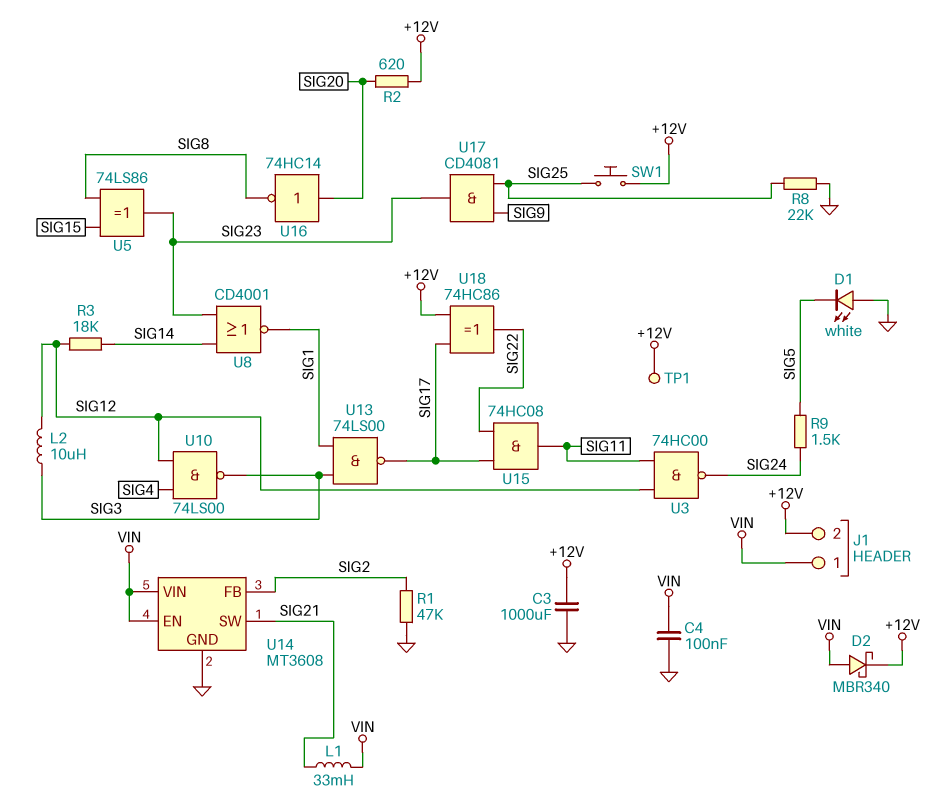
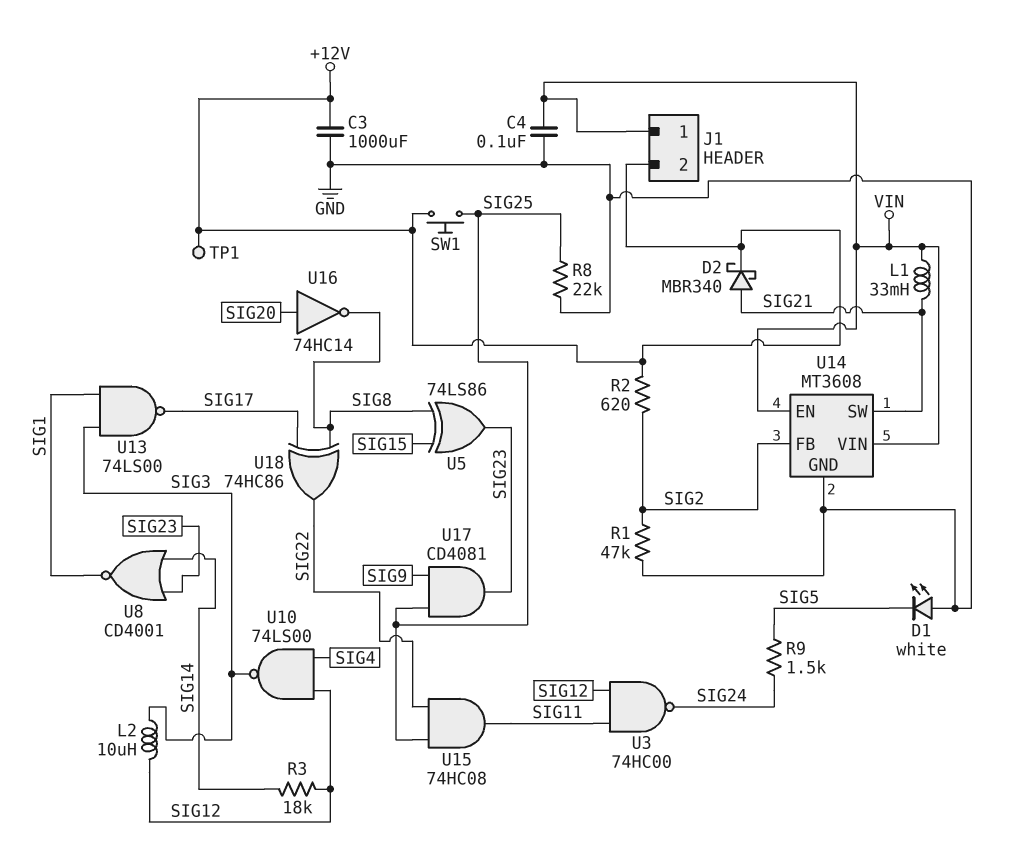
D2: schottky MBR340 (A VIN, K +12V) -> schottky MBR340 (A SIG21, K +12V)
R2: 620 (+12V, SIG20) -> 620 (+12V, SIG2)
U15: AND 74HC08 (in SIG17, in SIG22, out SIG11) -> AND 74HC08 (in SIG22, in SIG25, out SIG11)
U18: XOR 74HC86 (in +12V, in SIG17, out SIG22) -> XOR 74HC86 (in SIG8, in SIG17, out SIG22)

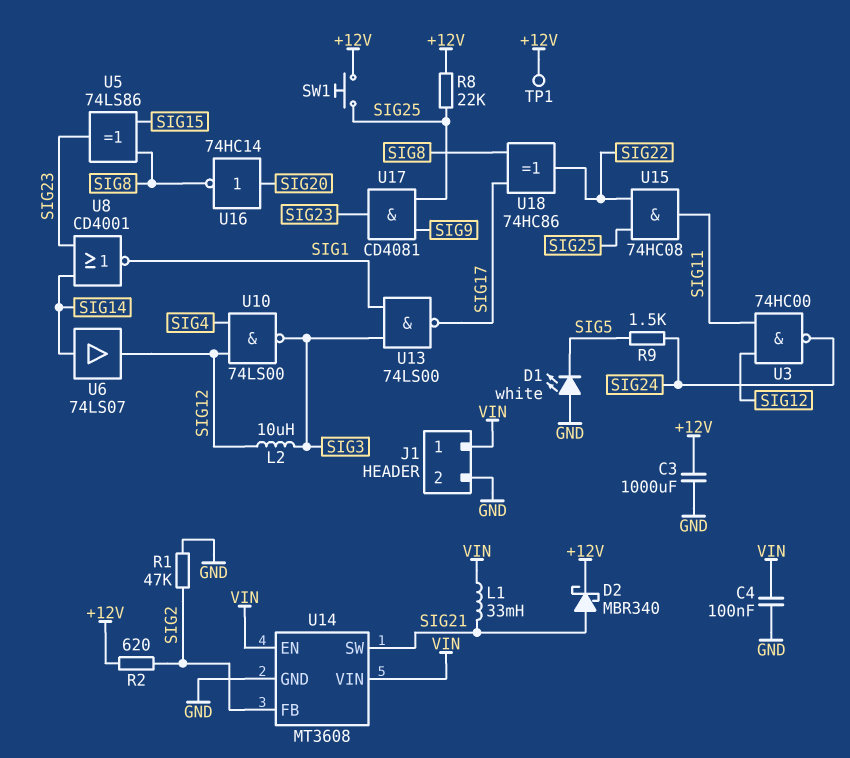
J1 pin 2: +12V -> GND
R3: 18k (SIG12, SIG14) -> none
R8: 22k (GND, SIG25) -> 22k (+12V, SIG25)
U6: none -> buffer 74LS07 (in SIG14, out SIG12)

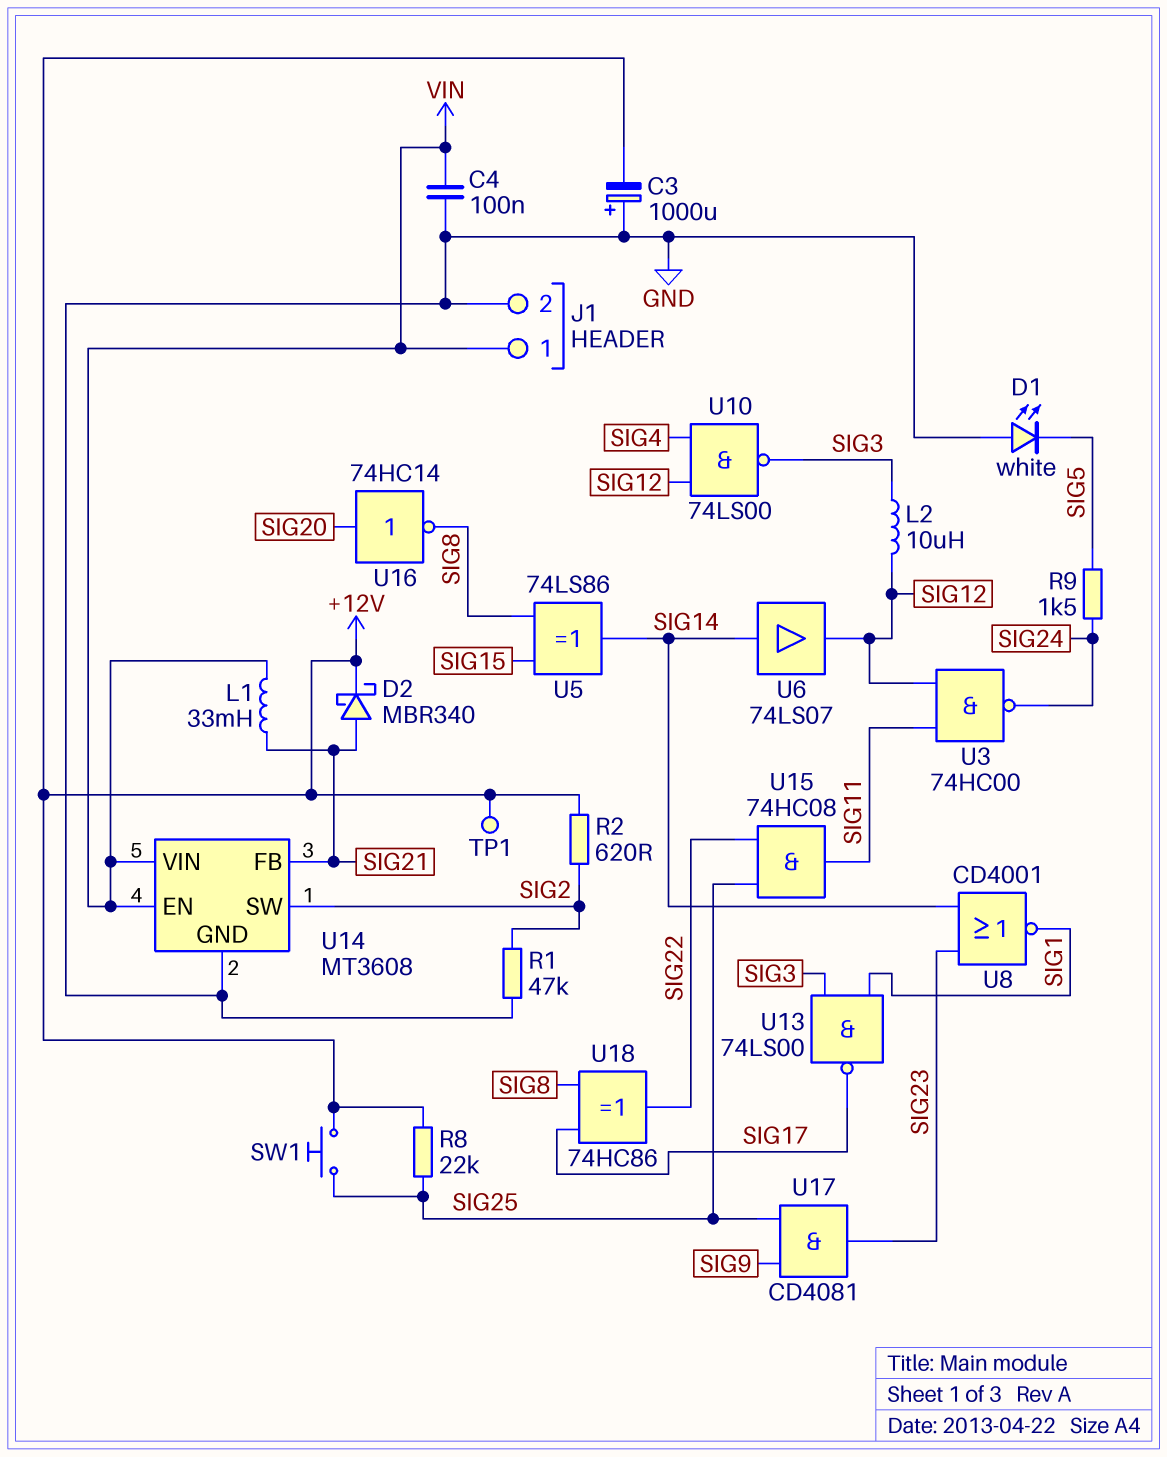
C3: 1000uF (+12V, GND) -> 1000uF (plus GND, minus +12V)
U5: XOR 74LS86 (in SIG8, in SIG15, out SIG23) -> XOR 74LS86 (in SIG8, in SIG15, out SIG14)
U14 pin FB: SIG2 -> SIG21
U14 pin SW: SIG21 -> SIG2

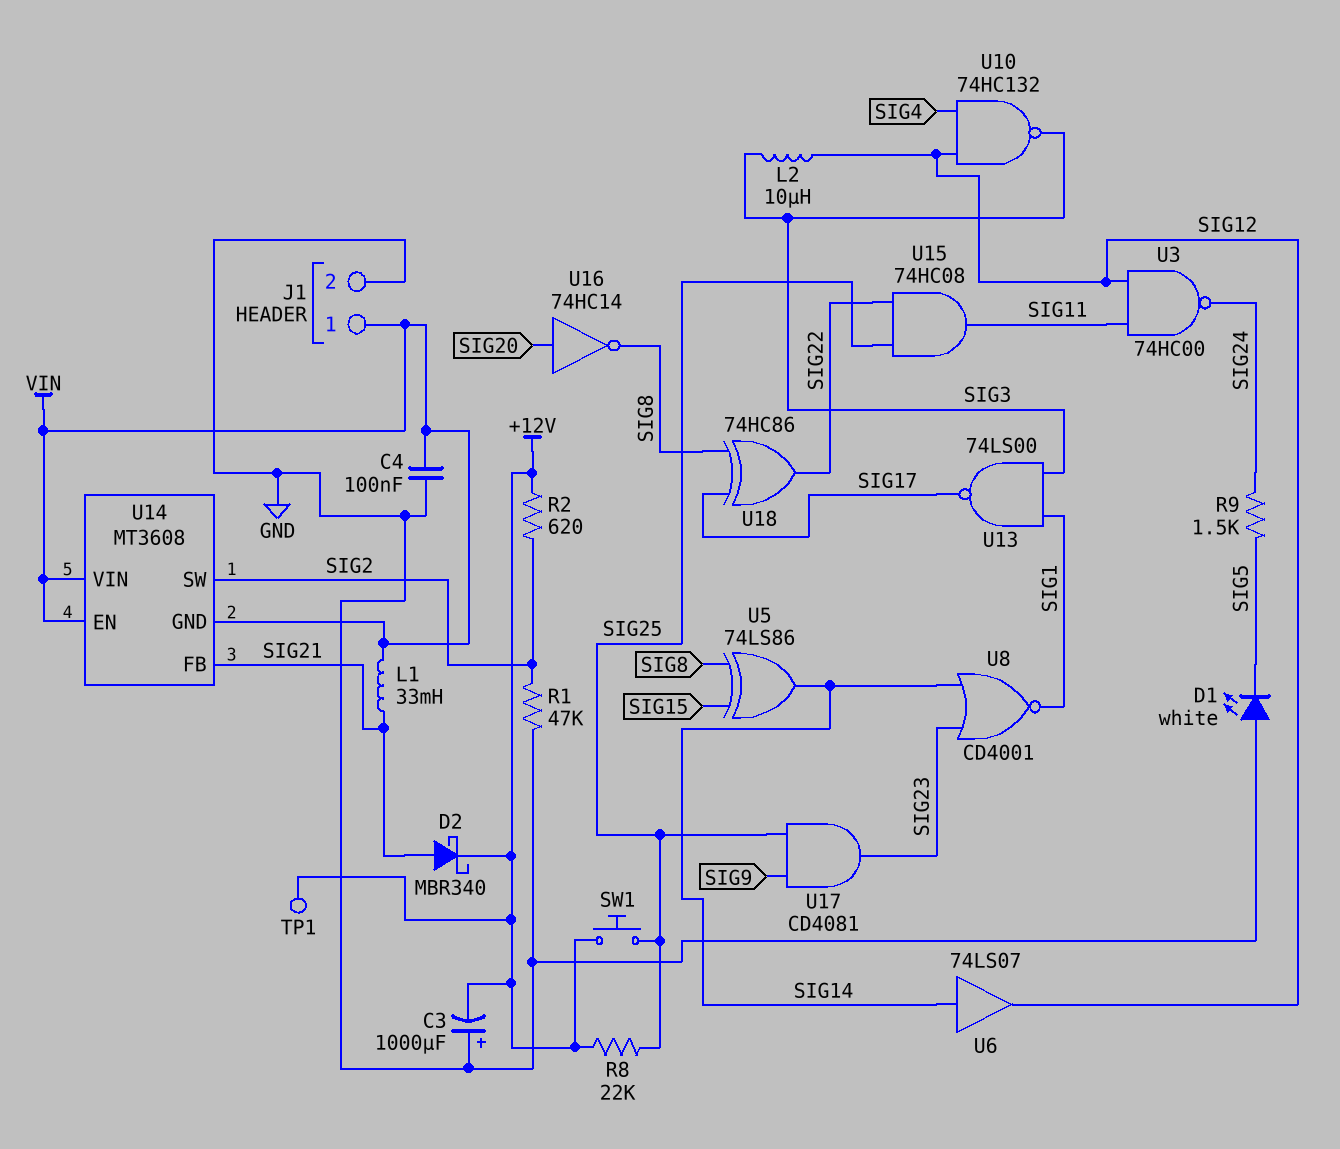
U10: NAND 74LS00 (in SIG4, in SIG12, out SIG3) -> NAND 74HC132 (in SIG4, in SIG12, out SIG3)
U14 pin GND: GND -> VIN

